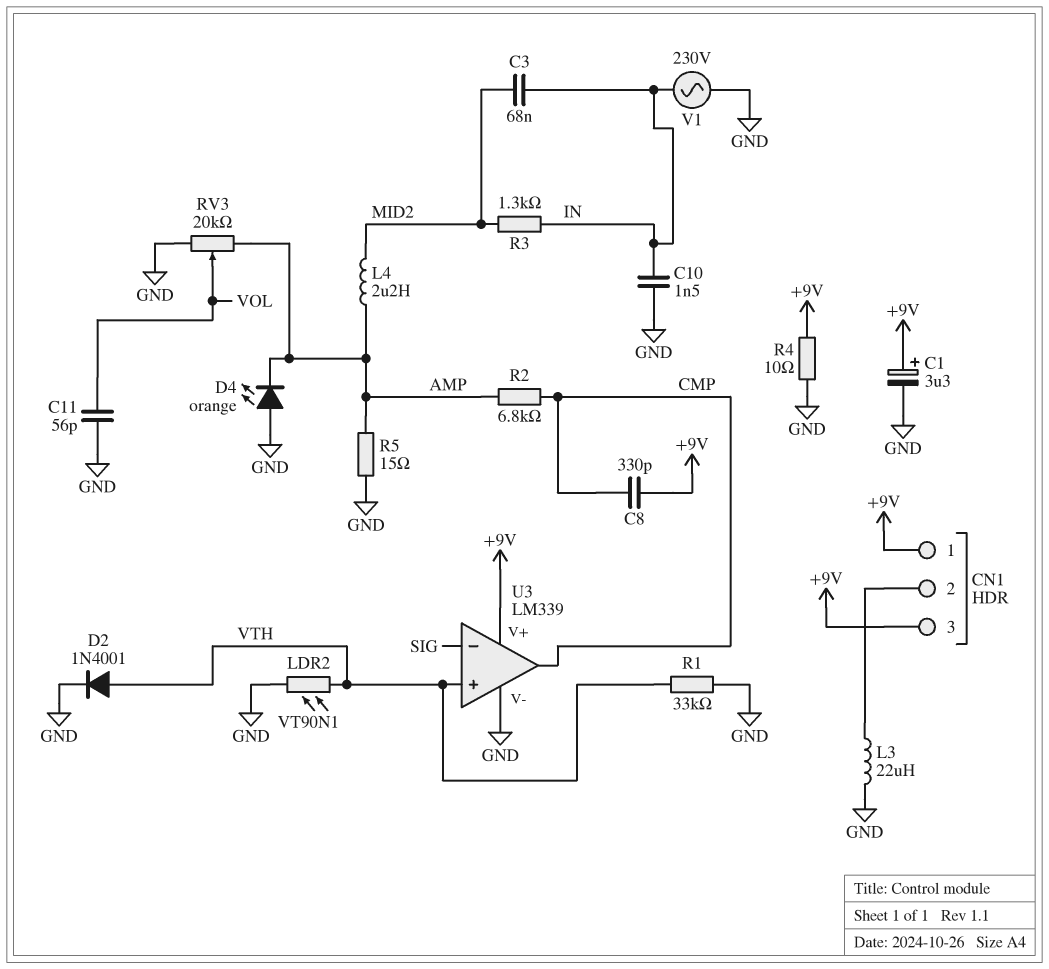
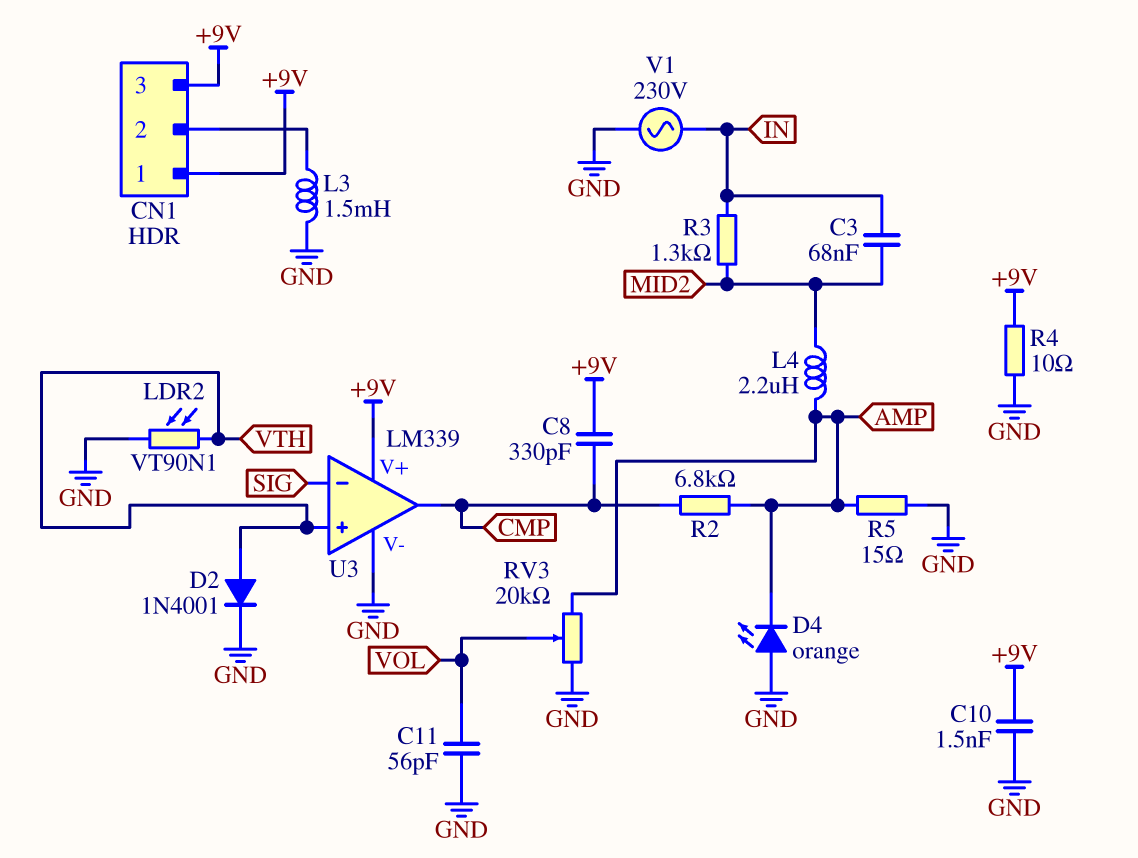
C1: 3.3uF (plus +9V, minus GND) -> none
C10: 1.5nF (GND, IN) -> 1.5nF (+9V, GND)
L3: 22uH (CN1/2, GND) -> 1.5mH (CN1/2, GND)
R1: 33k (GND, VTH) -> none

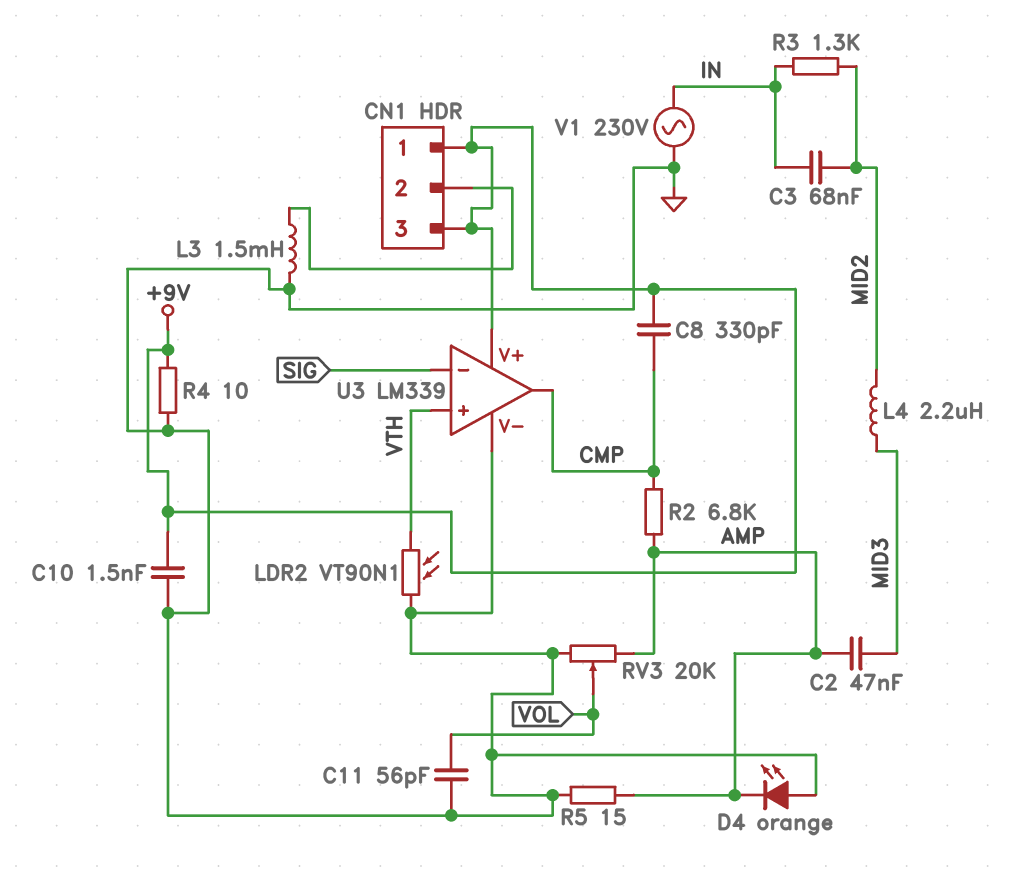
C2: none -> 47nF (AMP, MID3)
D2: diode 1N4001 (A VTH, K GND) -> none
L4: 2.2uH (AMP, MID2) -> 2.2uH (MID2, MID3)

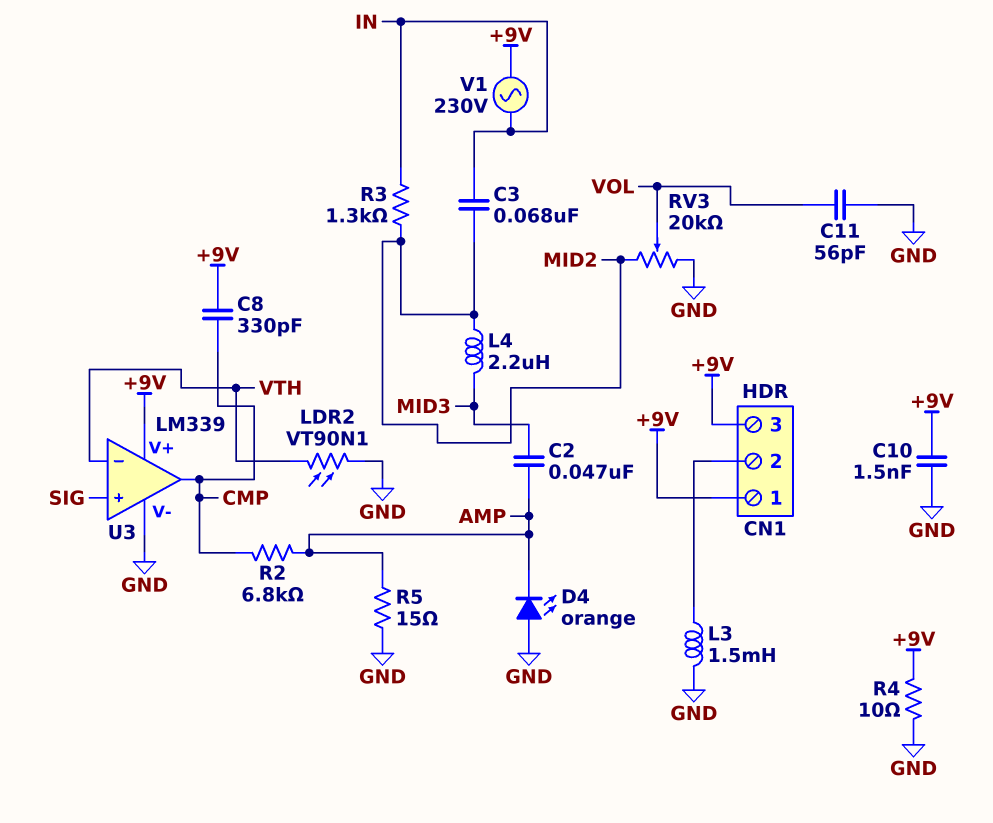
RV3: 20k (AMP, GND, wiper VOL) -> 20k (GND, MID2, wiper VOL)
U3 pin in+: VTH -> SIG
U3 pin in-: SIG -> VTH
V1: AC 230V (GND, IN) -> AC 230V (+9V, IN)

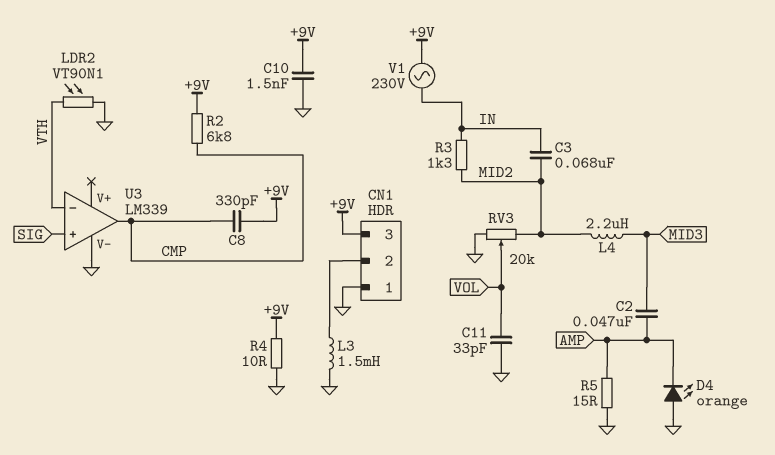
C11: 56pF (GND, VOL) -> 33pF (GND, VOL)
CN1 pin 1: +9V -> GND
R2: 6.8k (AMP, CMP) -> 6.8k (+9V, CMP)
U3 pin V+: +9V -> none

